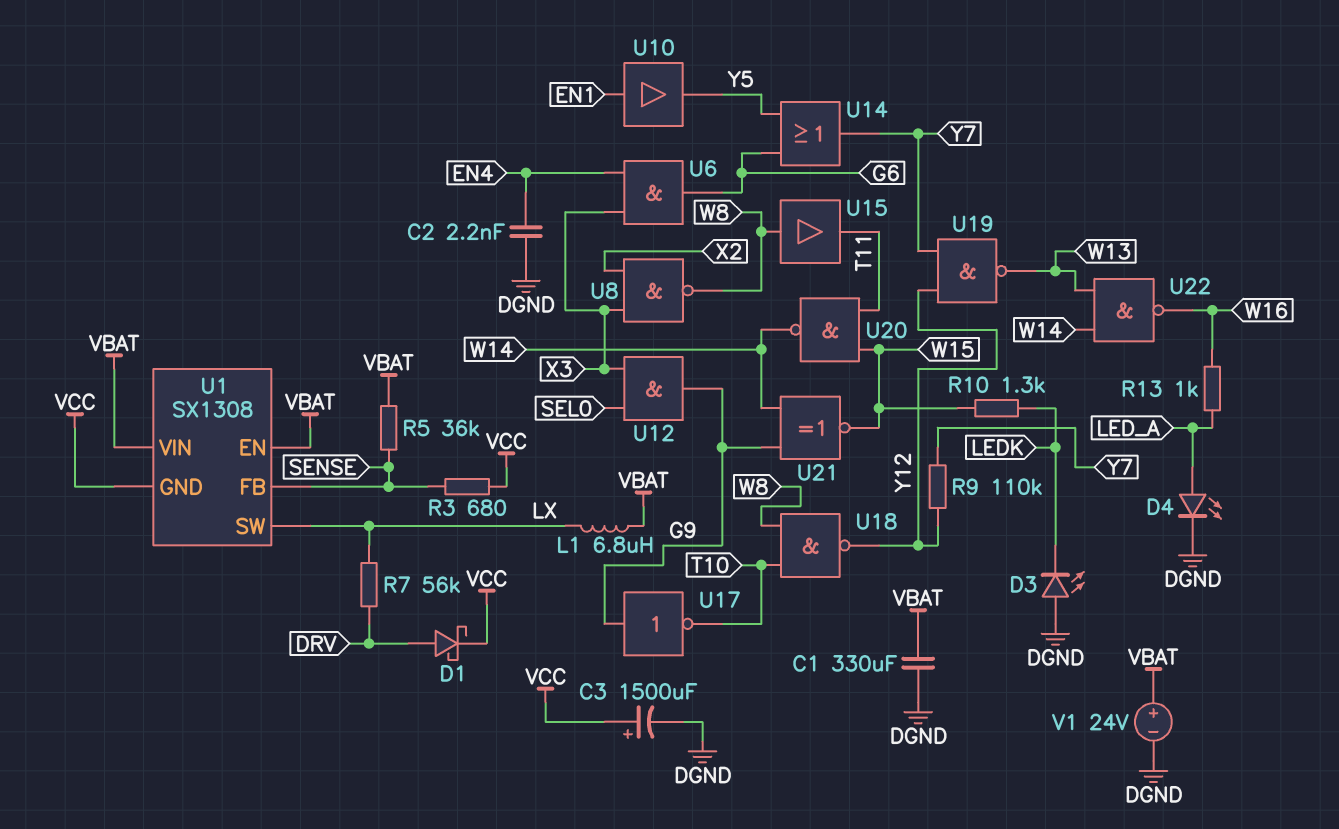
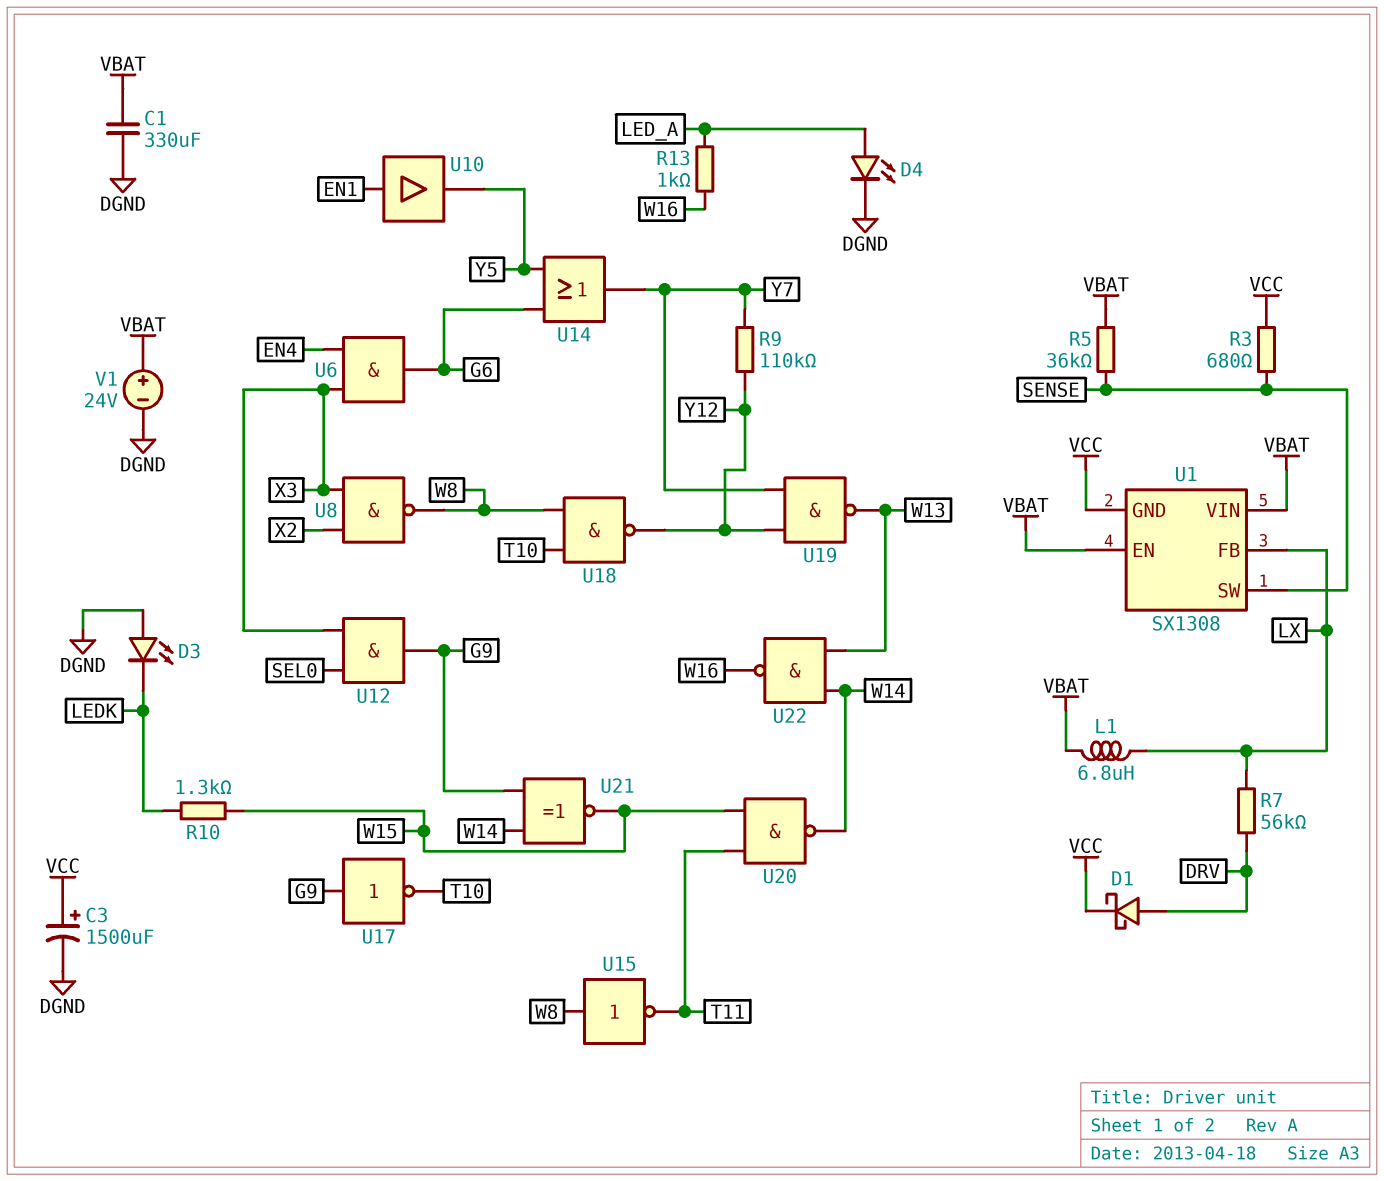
C2: 2.2nF (DGND, EN4) -> none
U1 pin FB: SENSE -> LX
U1 pin SW: LX -> SENSE
U15: buffer (in W8, out T11) -> NOT (in W8, out T11)

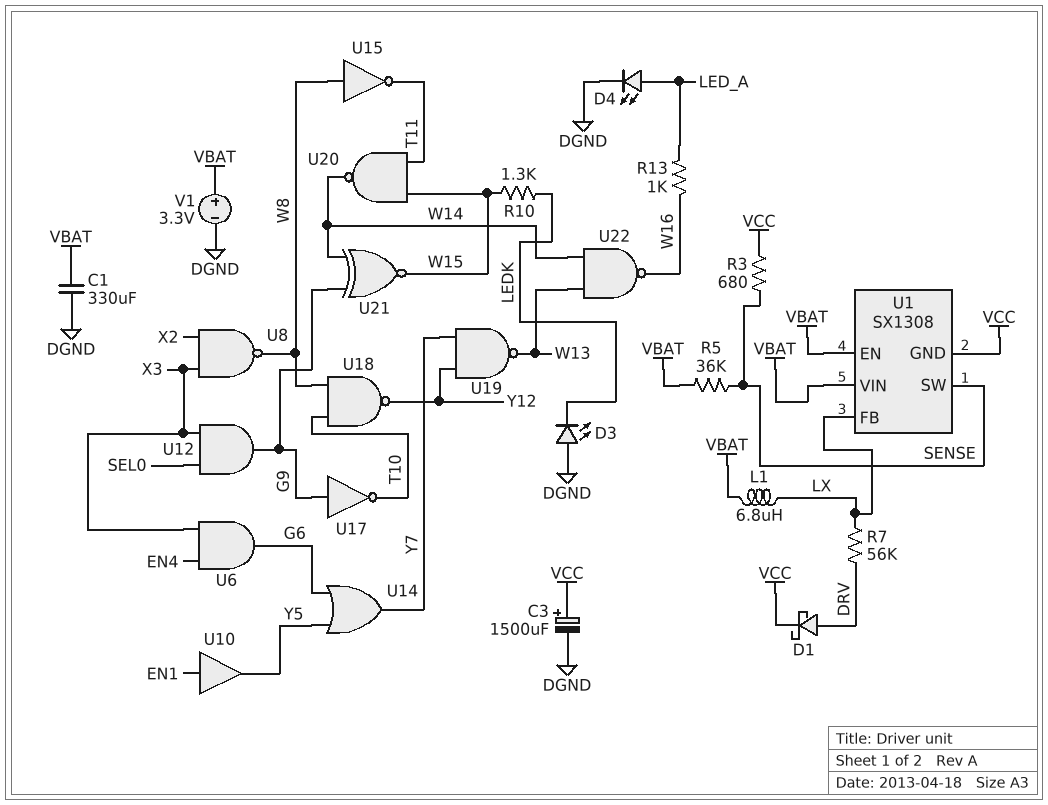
R9: 110k (Y7, Y12) -> none
V1: 24V (plus VBAT, minus DGND) -> 3.3V (plus VBAT, minus DGND)

